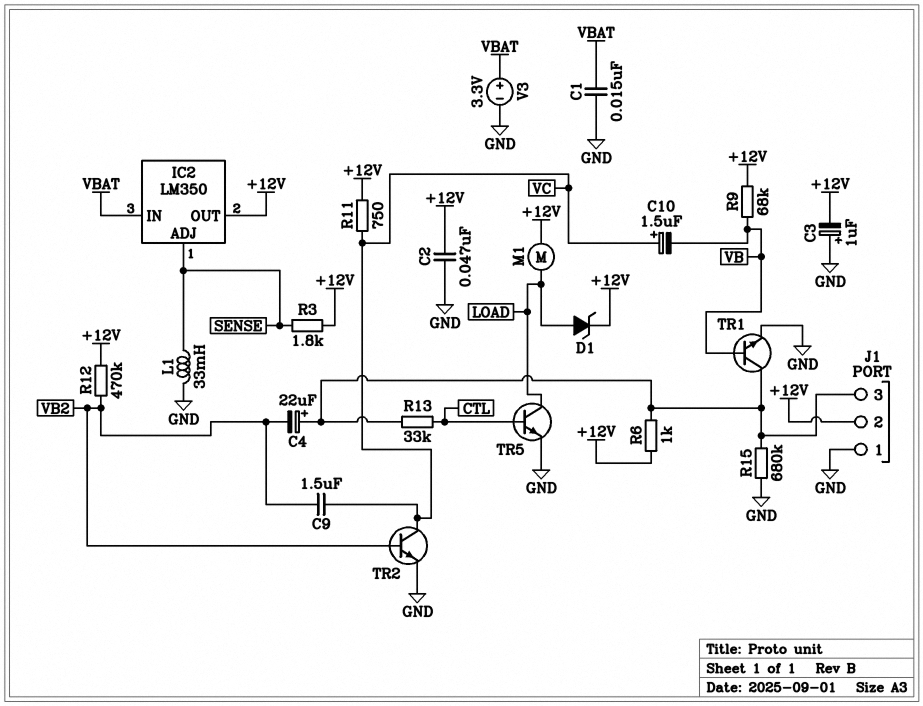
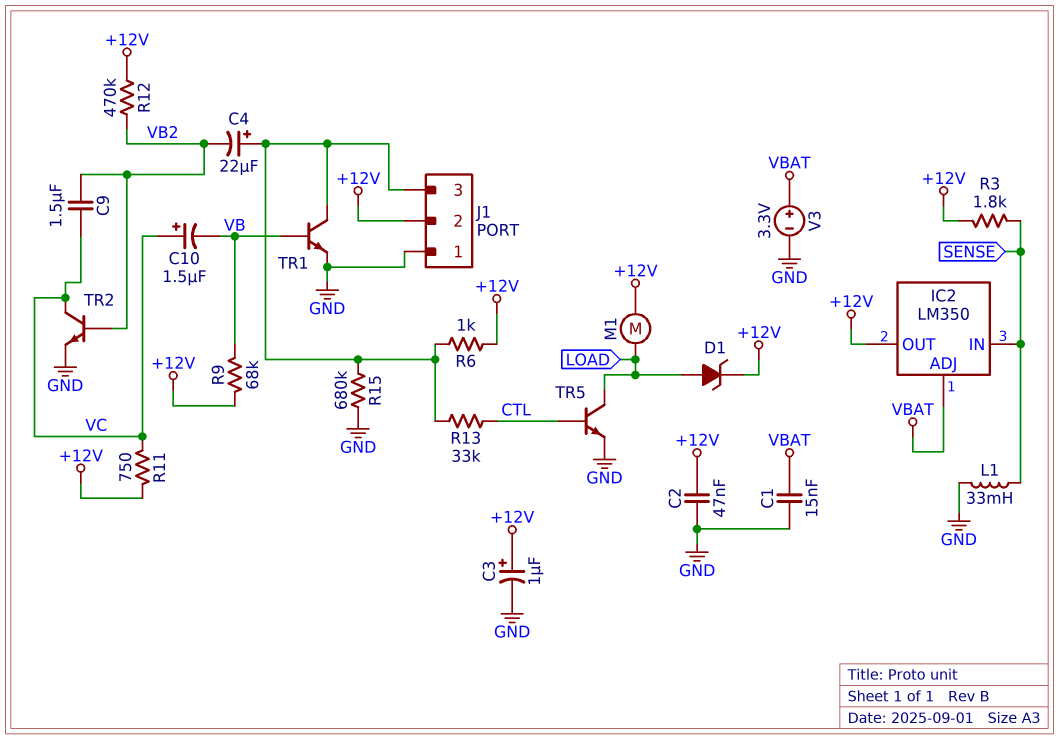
C3: 1uF (plus GND, minus +12V) -> 1uF (plus +12V, minus GND)
IC2 pin ADJ: SENSE -> VBAT
IC2 pin IN: VBAT -> SENSE

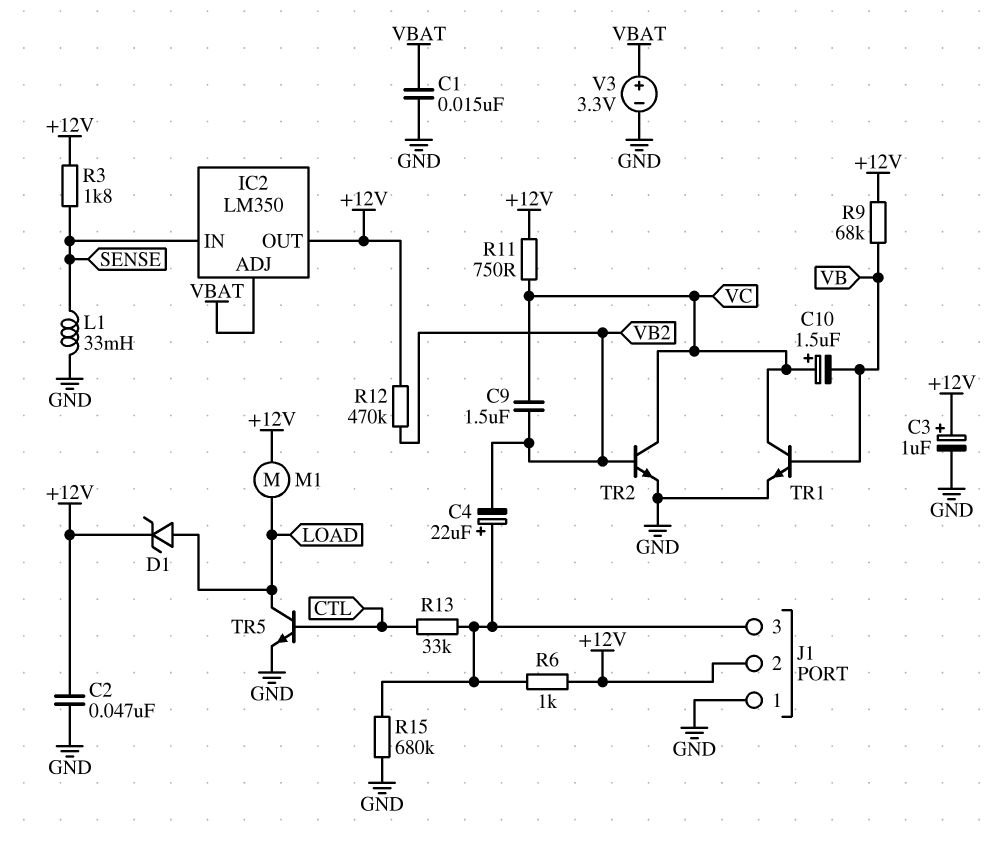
TR1: NPN (B VB, C J1/3, E GND) -> NPN (B VB, C VC, E GND)

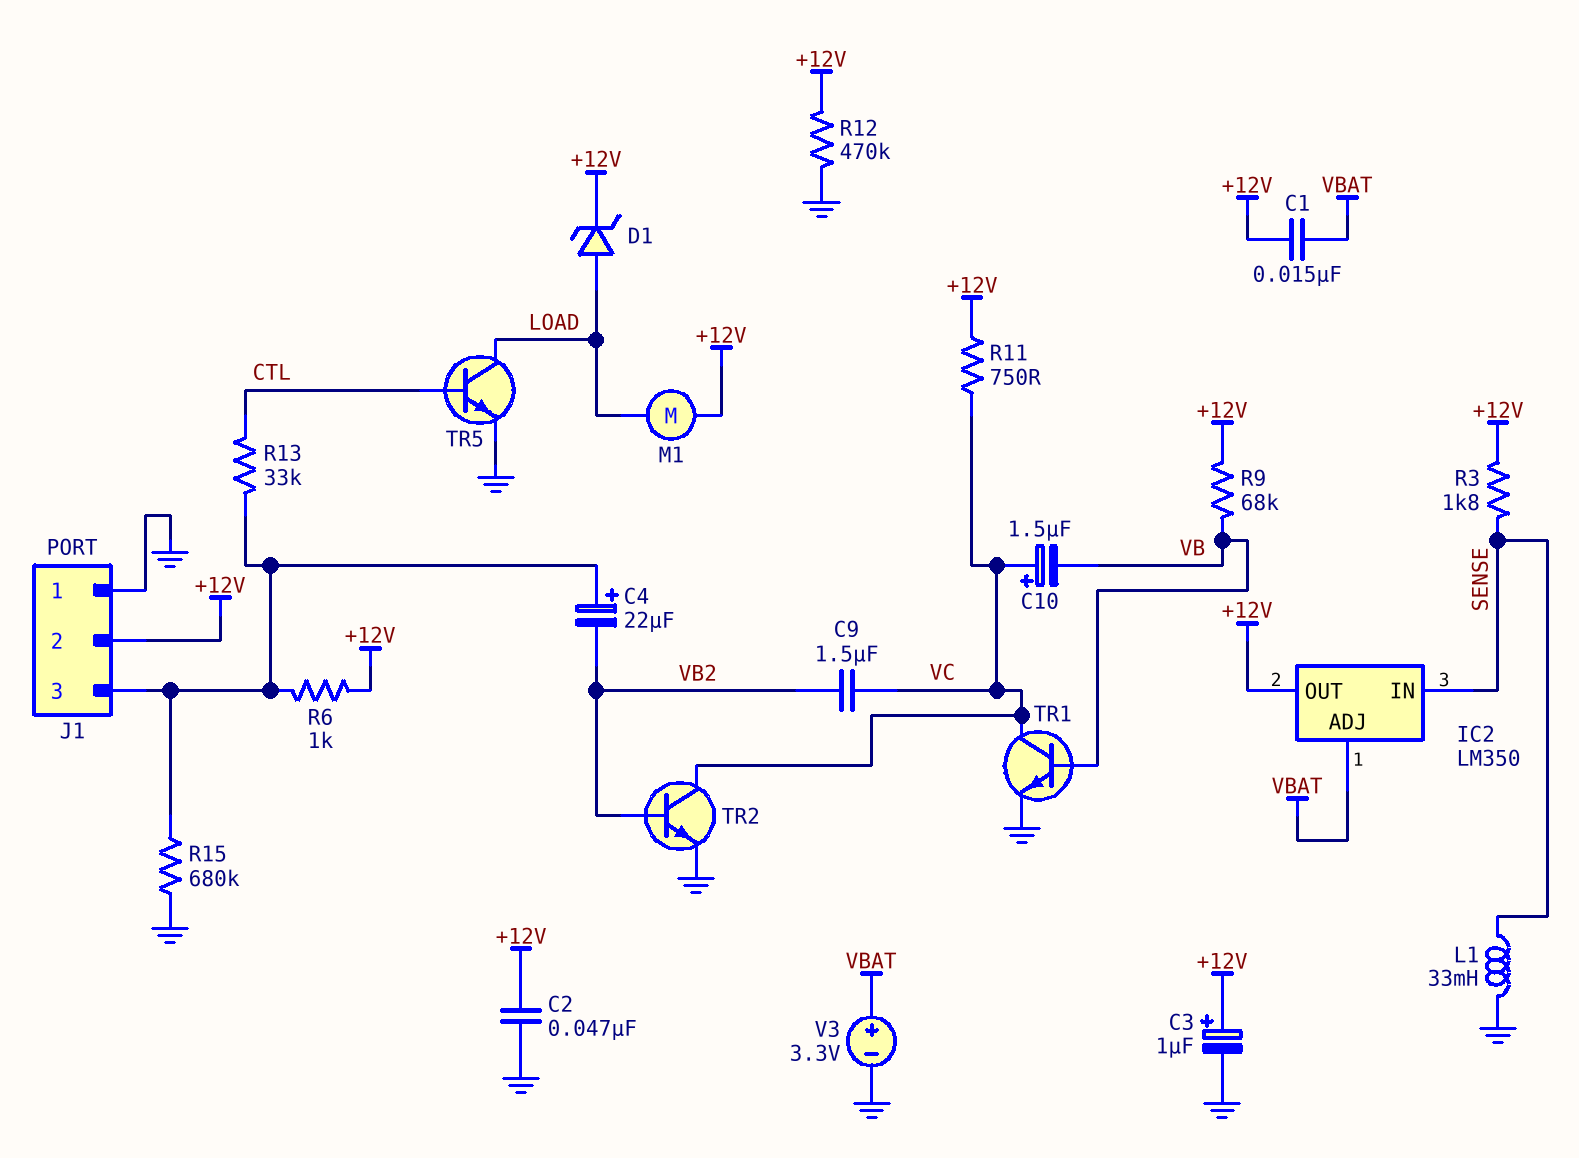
C1: 15nF (GND, VBAT) -> 15nF (+12V, VBAT)
R12: 470k (+12V, VB2) -> 470k (+12V, GND)

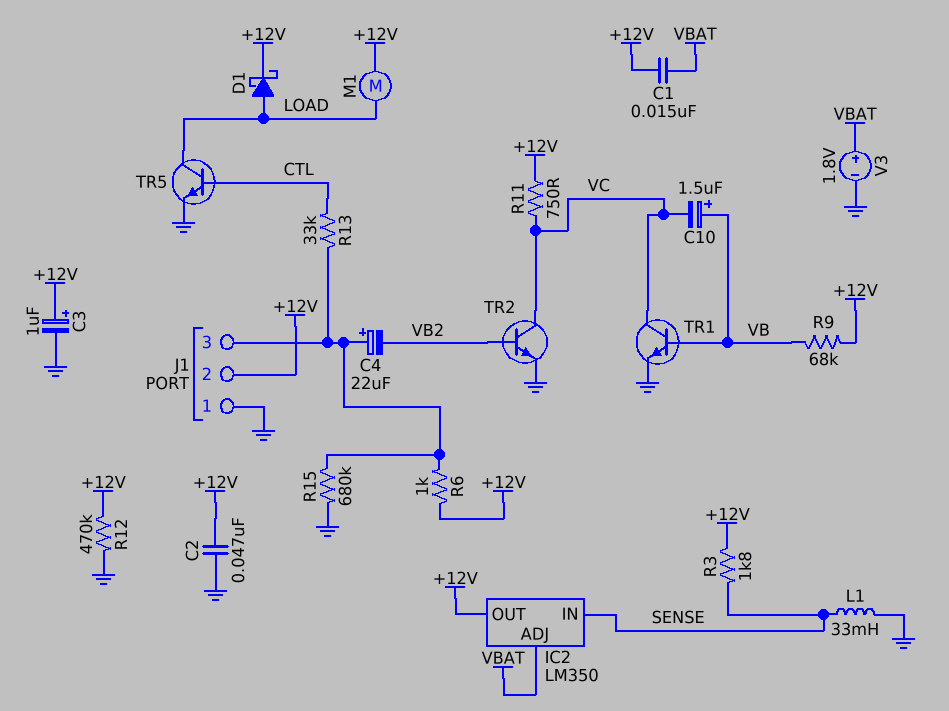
C9: 1.5uF (VB2, VC) -> none
C10: 1.5uF (plus VC, minus VB) -> 1.5uF (plus VB, minus VC)
D1: zener (A LOAD, K +12V) -> schottky (A LOAD, K +12V)
V3: 3.3V (plus VBAT, minus GND) -> 1.8V (plus VBAT, minus GND)

